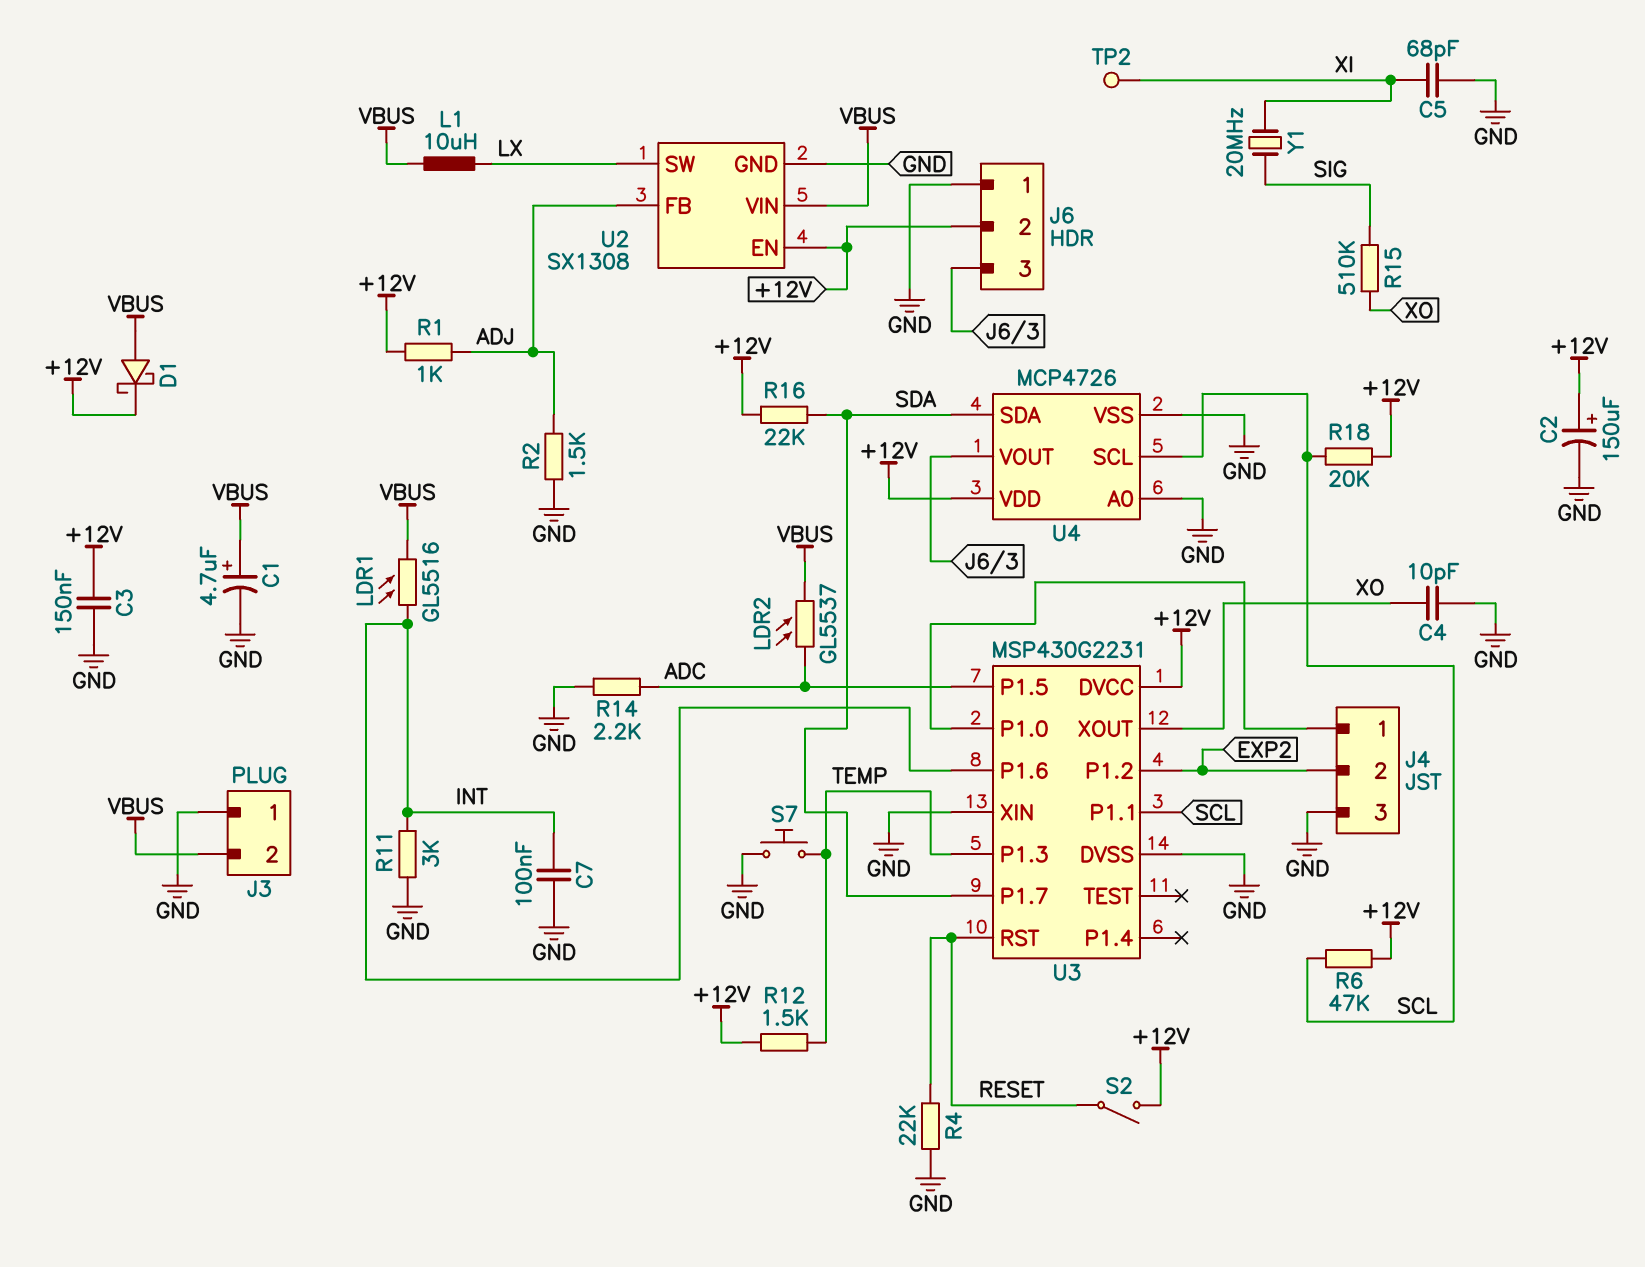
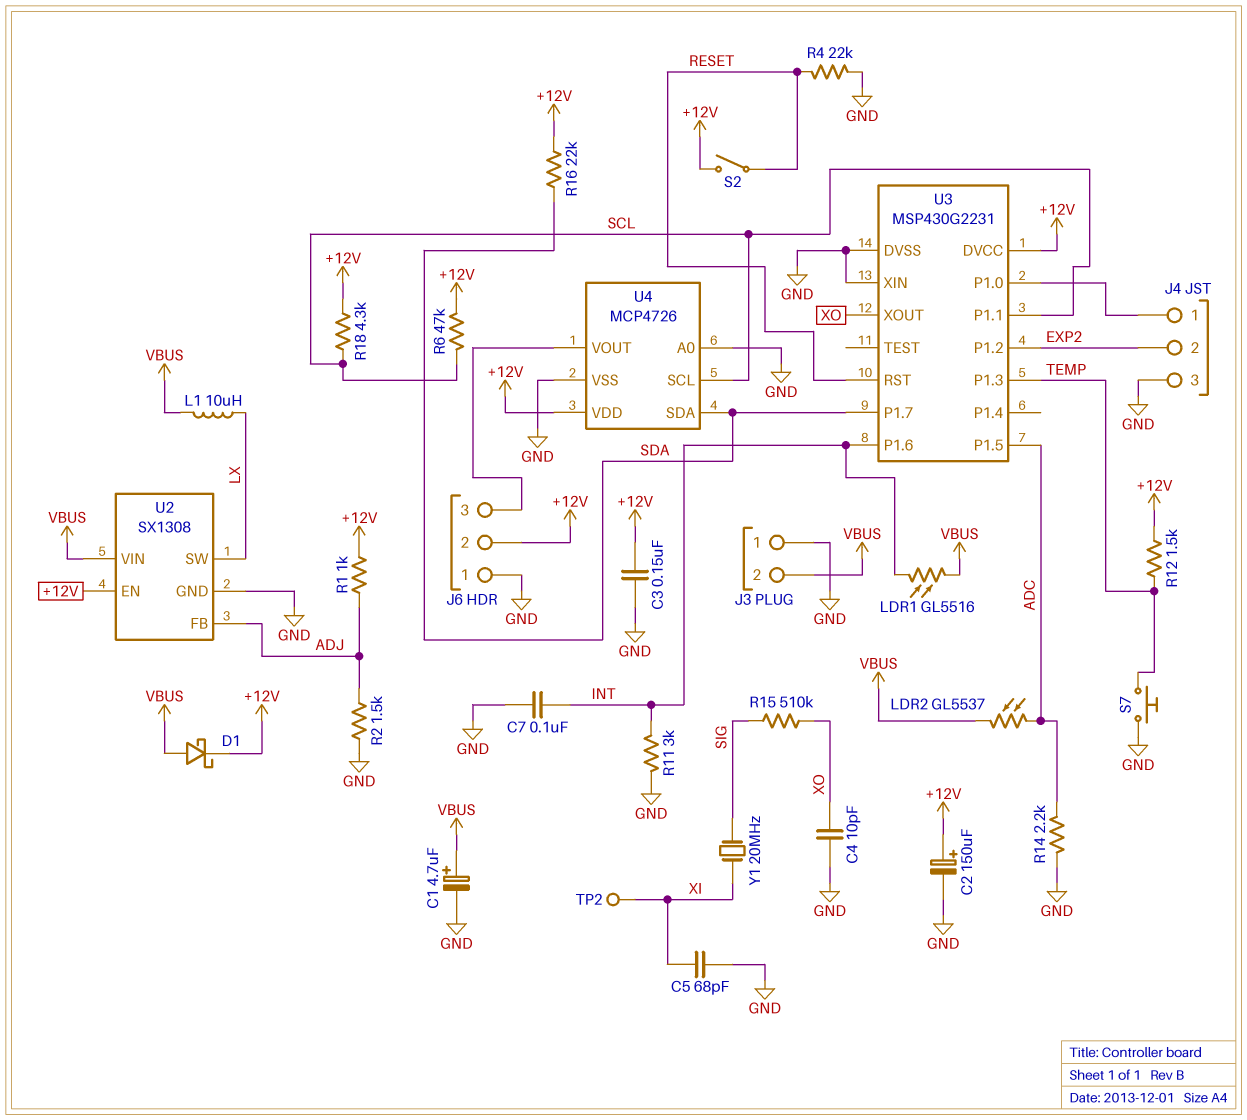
R18: 20k (+12V, SCL) -> 4.3k (+12V, SCL)

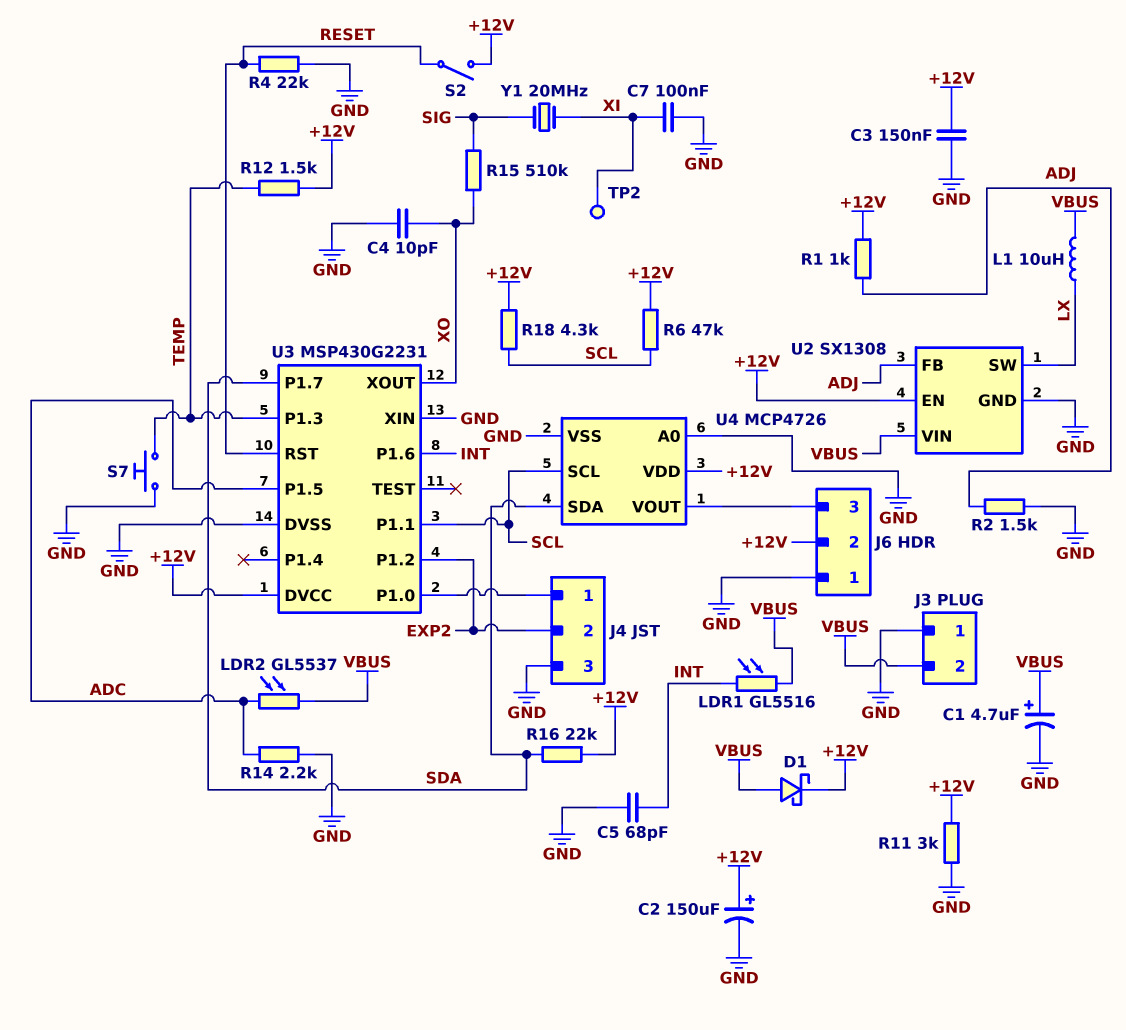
C5: 68pF (GND, XI) -> 68pF (GND, INT)
C7: 100nF (GND, INT) -> 100nF (GND, XI)
R11: 3k (GND, INT) -> 3k (+12V, GND)

